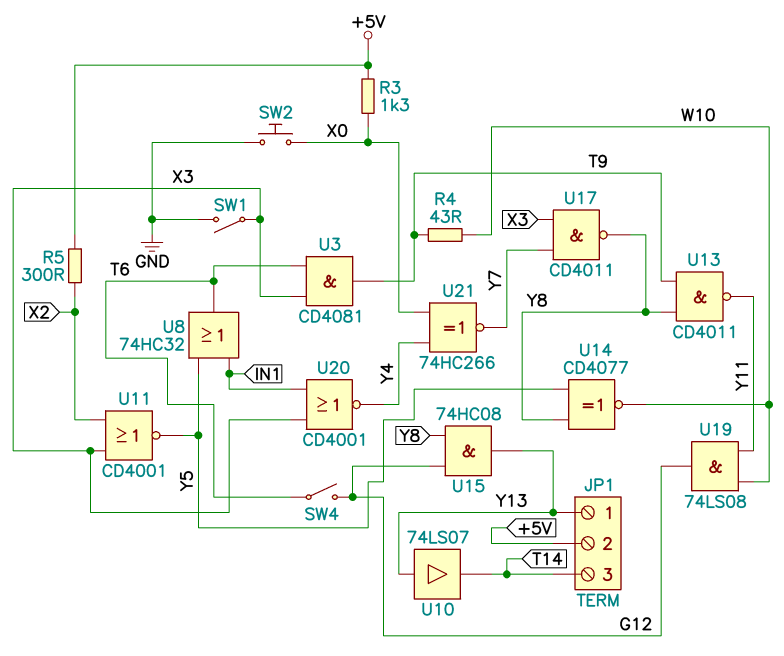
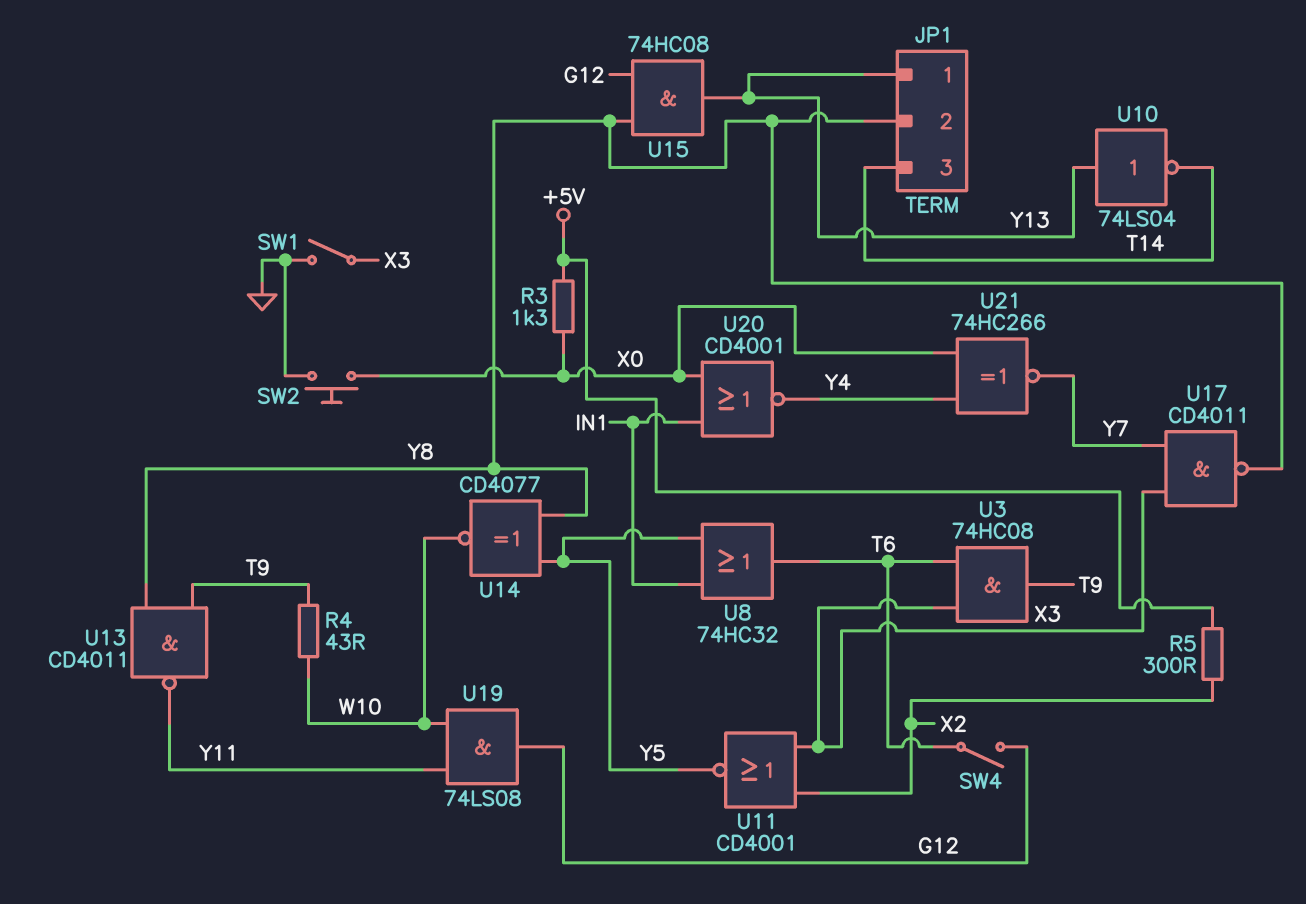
JP1 pin 2: +5V -> Y8
U3: AND CD4081 (in T6, in X3, out T9) -> AND 74HC08 (in T6, in X3, out T9)
U10: buffer 74LS07 (in Y13, out T14) -> NOT 74LS04 (in Y13, out T14)
U20: NOR CD4001 (in IN1, in X3, out Y4) -> NOR CD4001 (in IN1, in X0, out Y4)

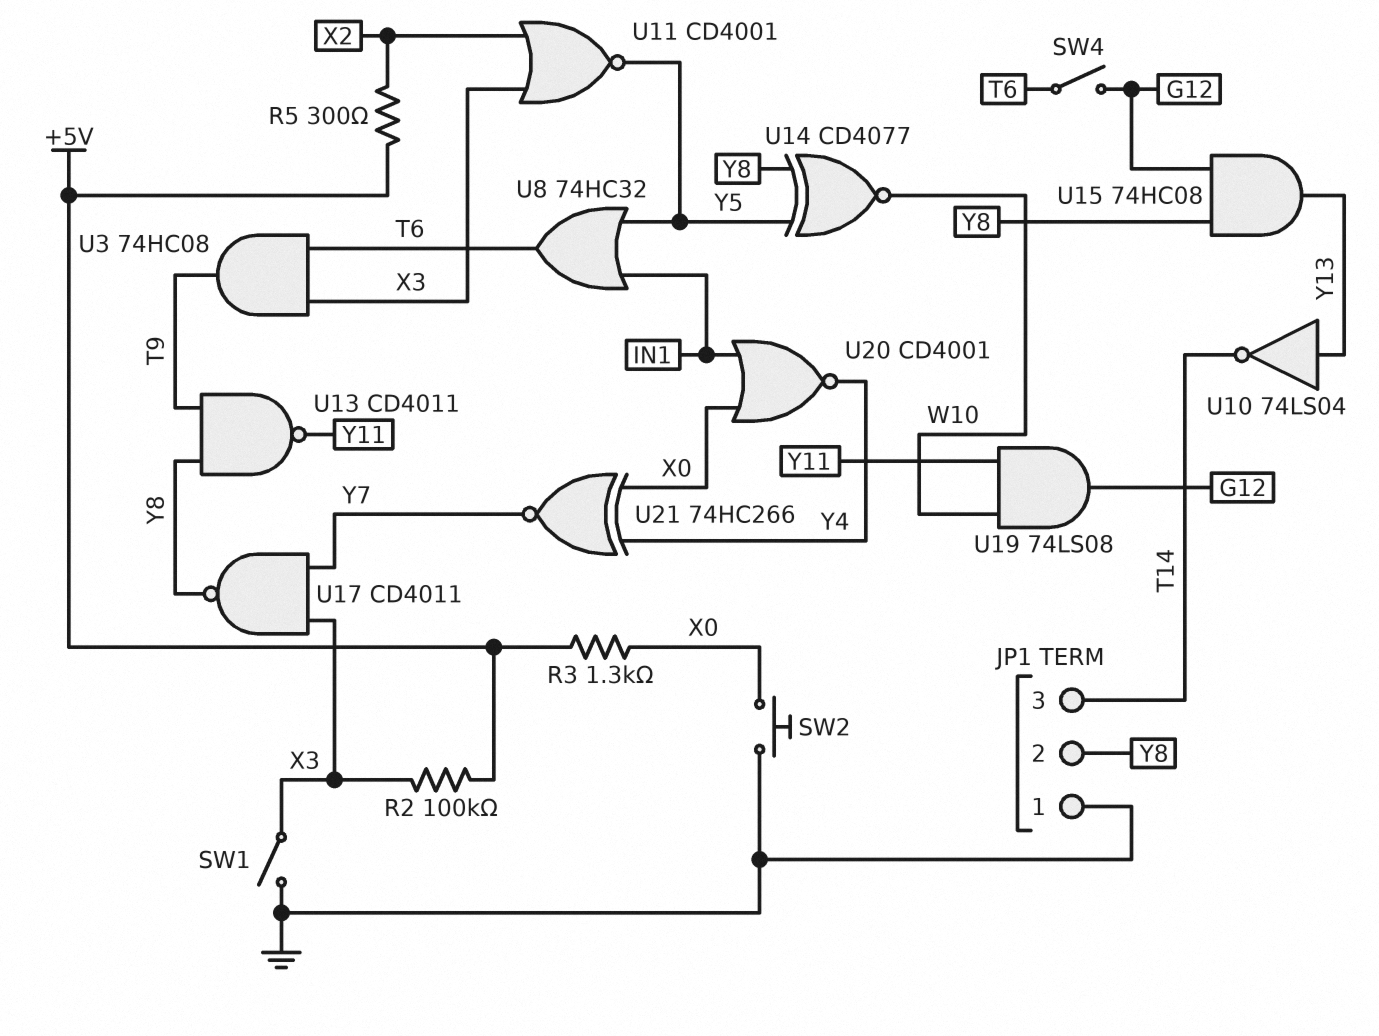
JP1 pin 1: Y13 -> GND
R2: none -> 100k (+5V, X3)
R4: 43 (T9, W10) -> none

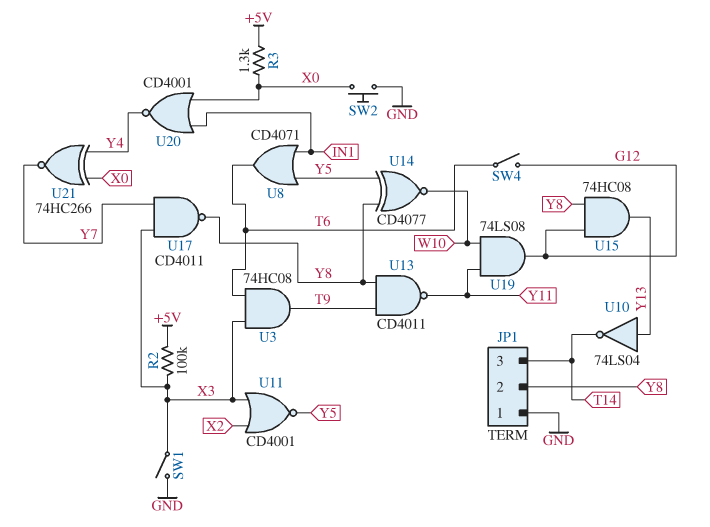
R5: 300 (+5V, X2) -> none
U8: OR 74HC32 (in IN1, in Y5, out T6) -> OR CD4071 (in IN1, in Y5, out T6)

